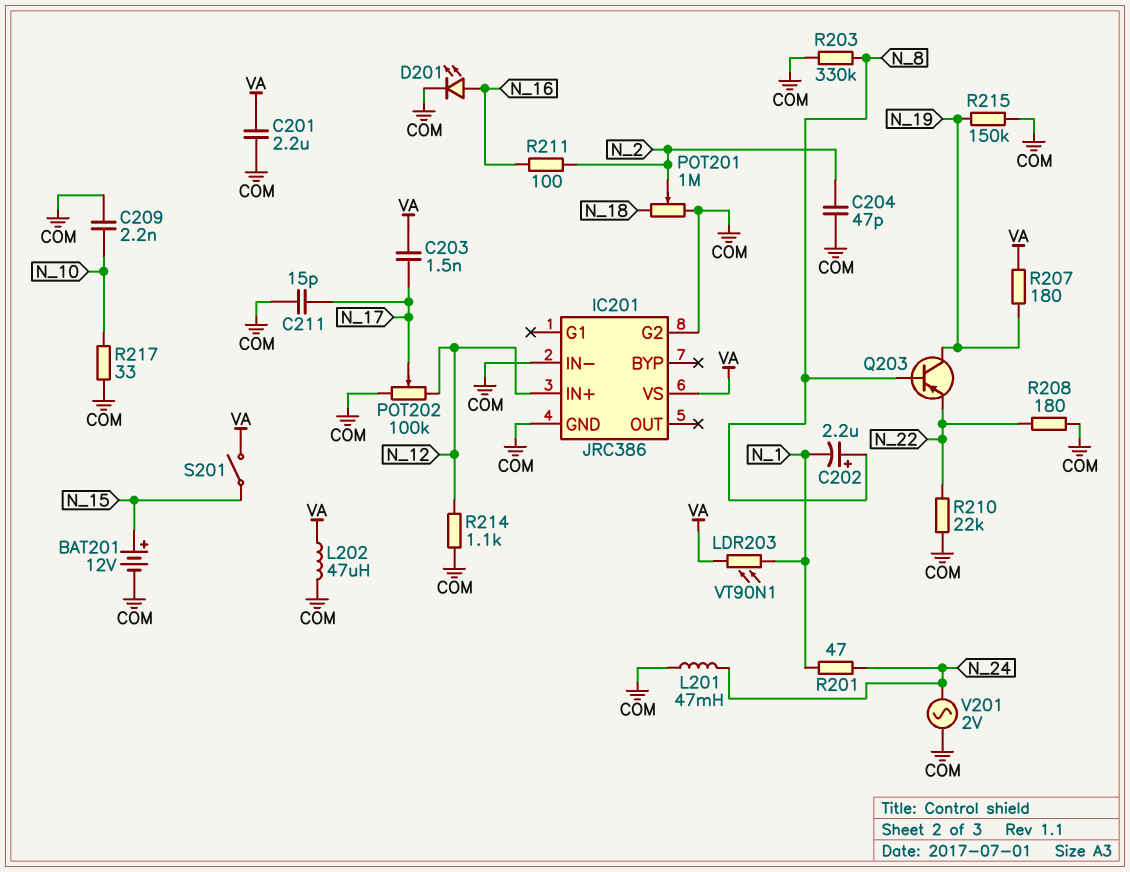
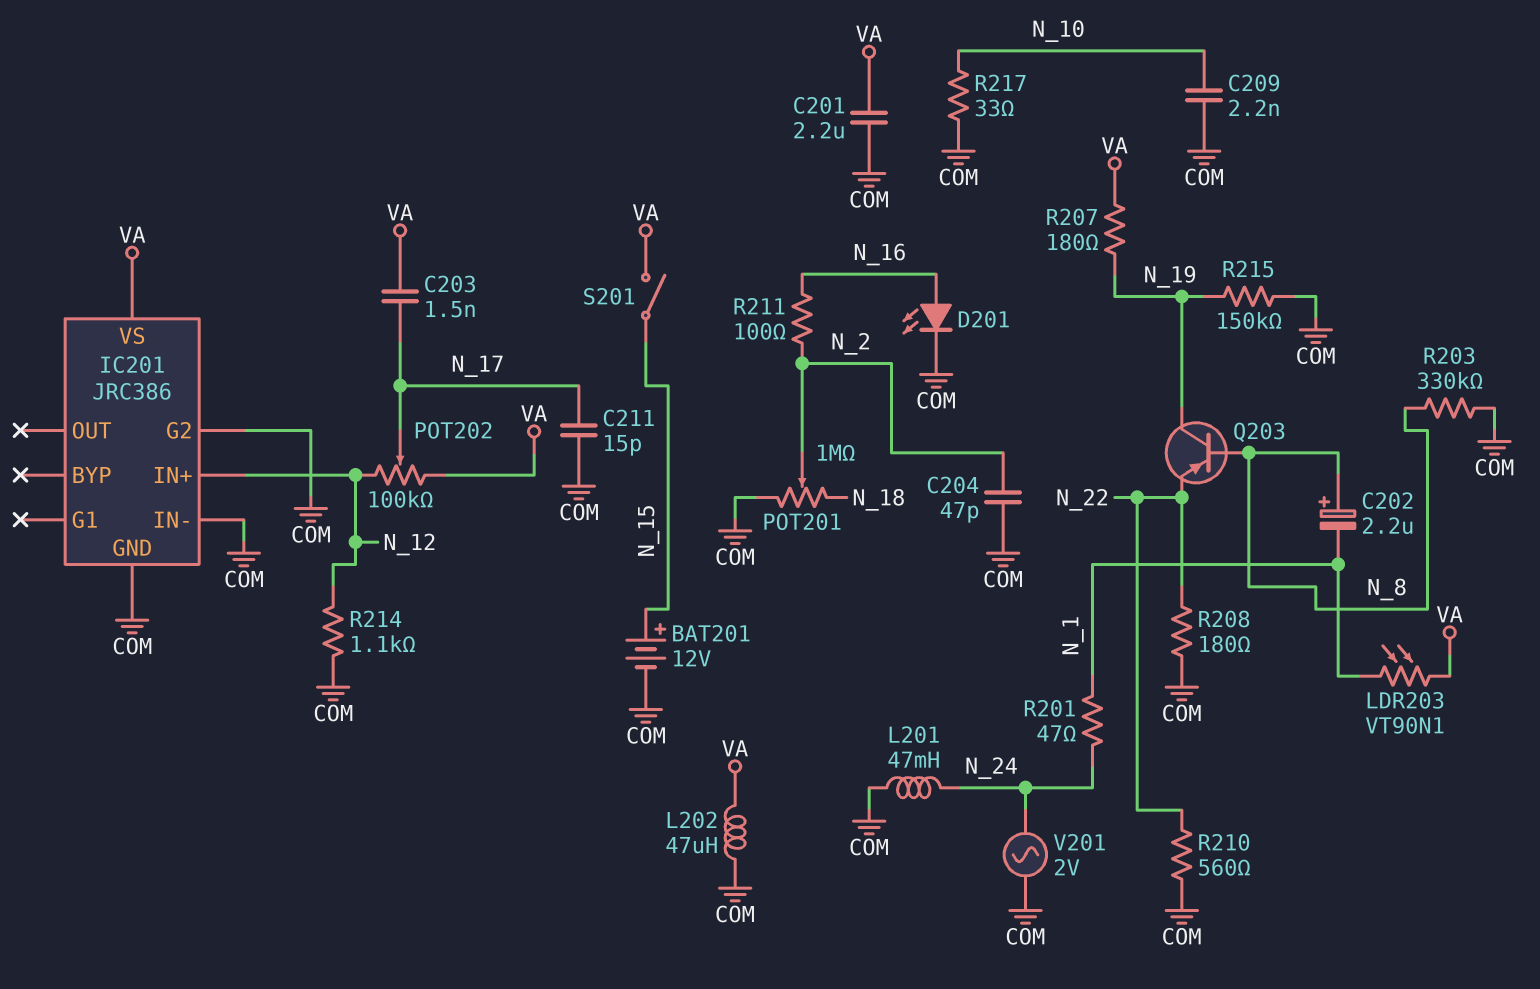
POT202: 100k (COM, N_12, wiper N_17) -> 100k (N_12, VA, wiper N_17)
R210: 22k (COM, N_22) -> 560 (COM, N_22)

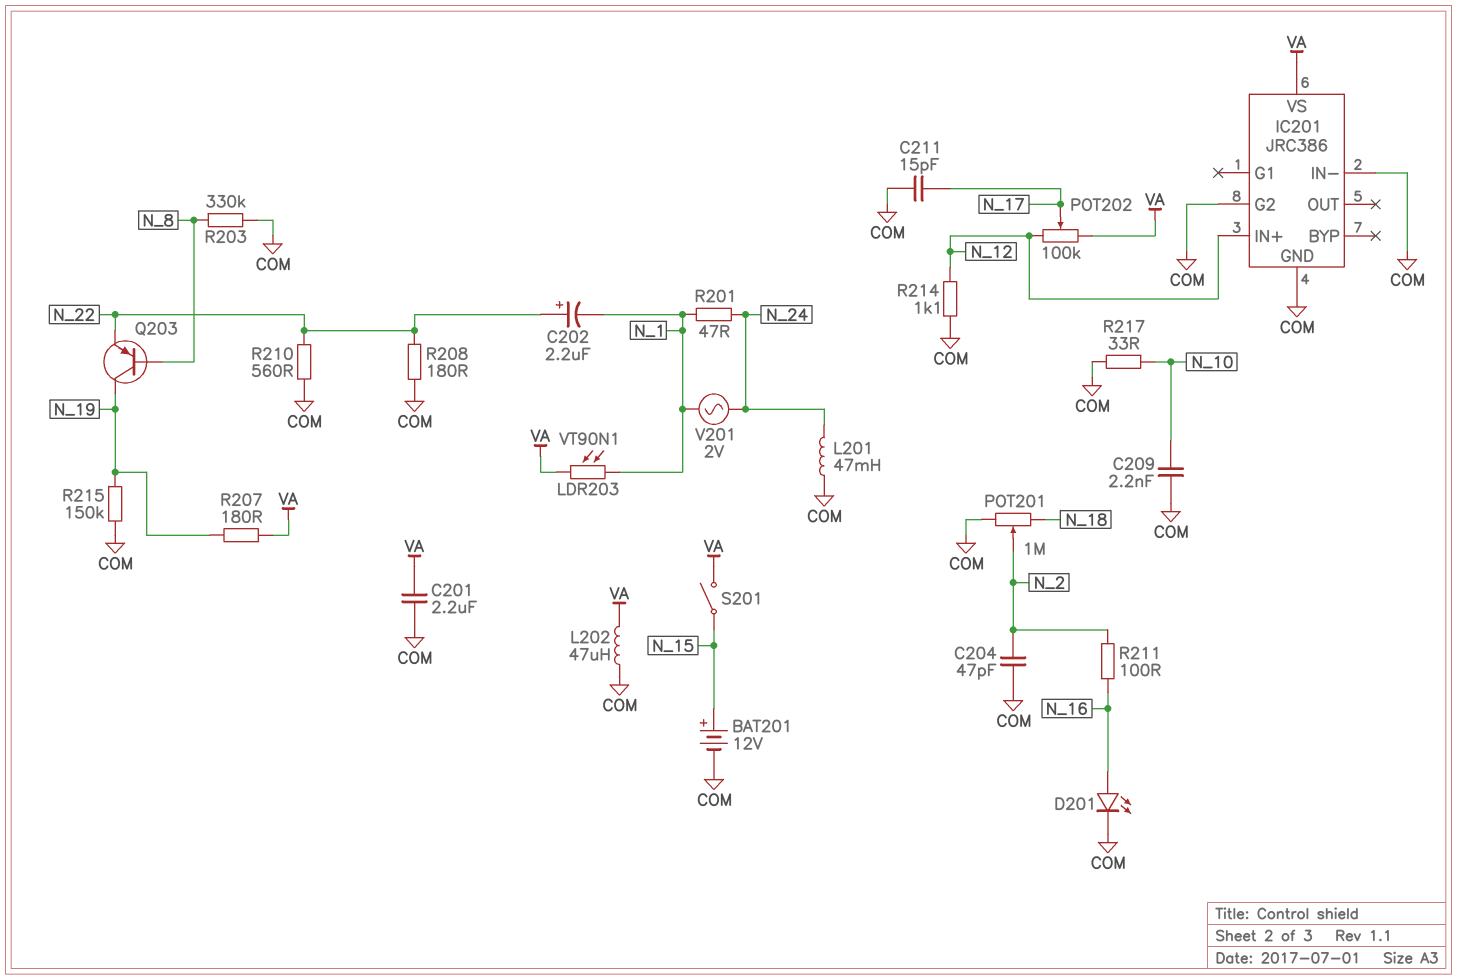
C202: 2.2uF (plus N_8, minus N_1) -> 2.2uF (plus N_22, minus N_1)
C203: 1.5nF (N_17, VA) -> none
V201: AC 2V (COM, N_24) -> AC 2V (N_1, N_24)

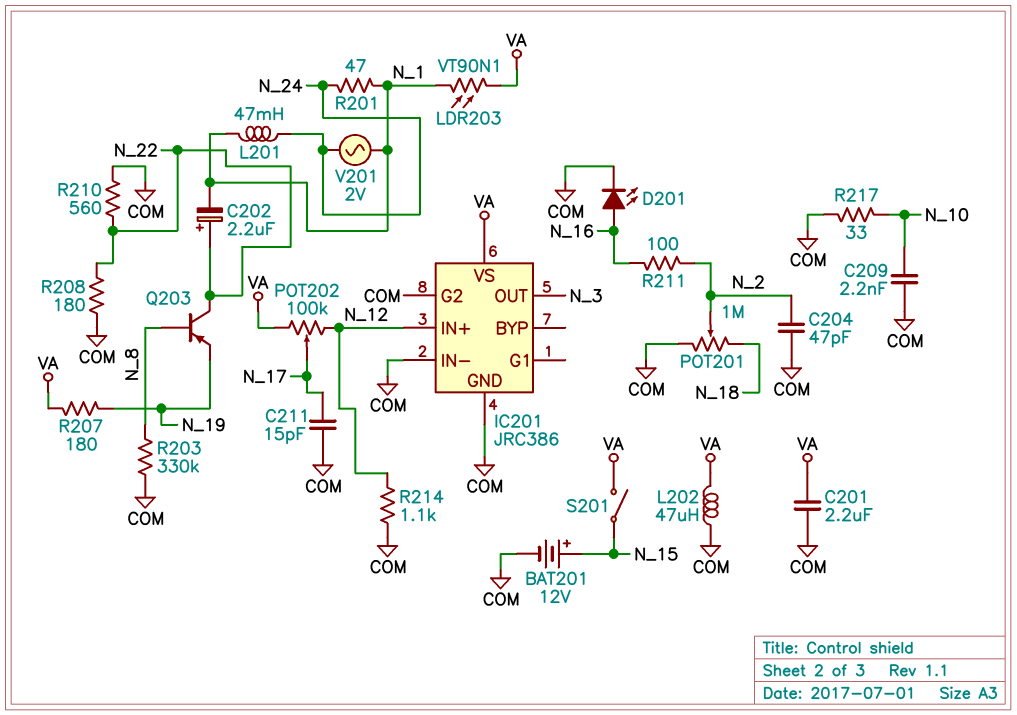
IC201 pin OUT: none -> N_3
L201: 47mH (COM, N_24) -> 47mH (N_1, N_24)
Q203: PNP (B N_8, C N_19, E N_22) -> PNP (B N_8, C N_22, E N_19)
R215: 150k (COM, N_19) -> none

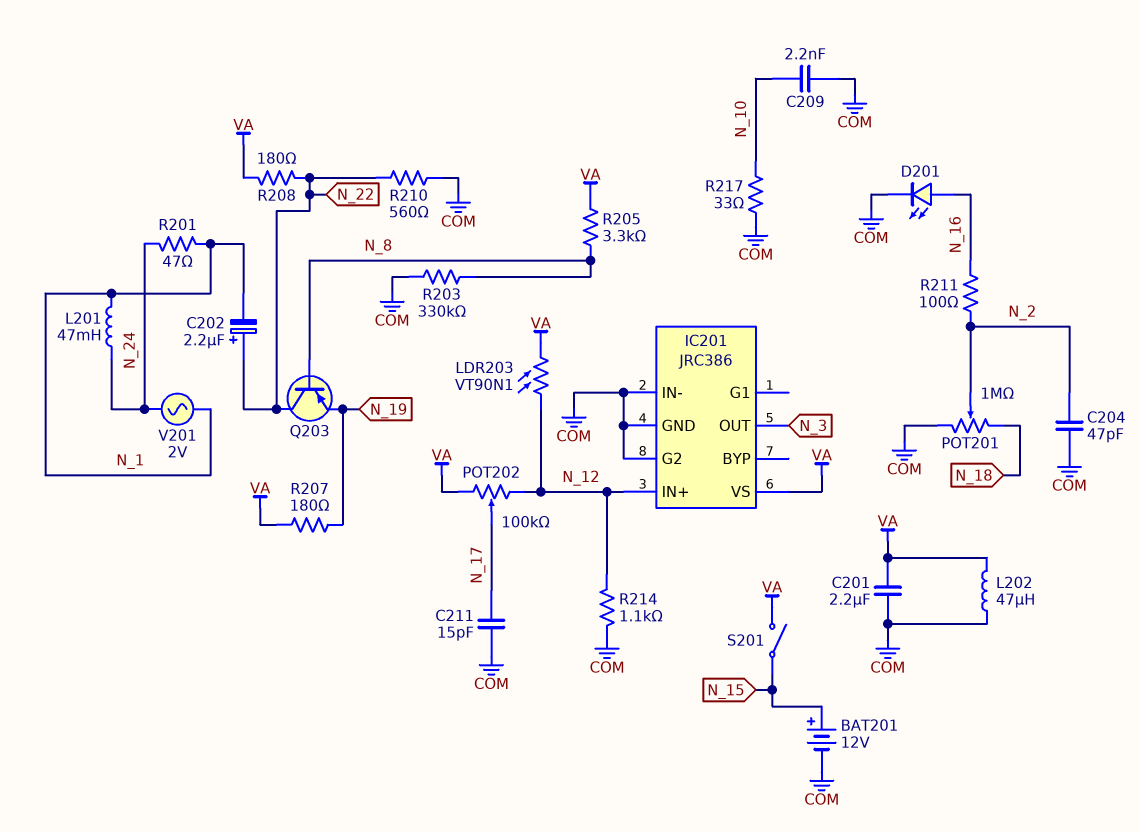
LDR203: VT90N1 (N_1, VA) -> VT90N1 (N_12, VA)
R205: none -> 3.3k (N_8, VA)
R208: 180 (COM, N_22) -> 180 (N_22, VA)

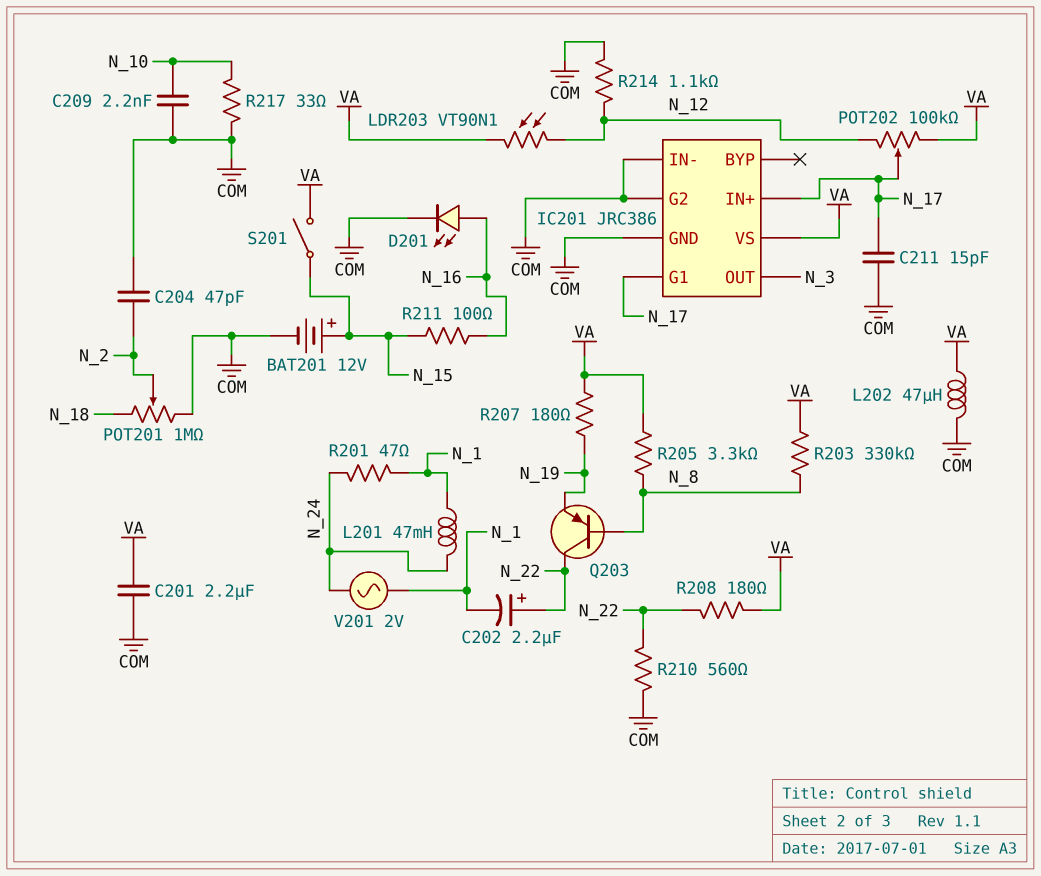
IC201 pin G1: none -> N_17
IC201 pin IN+: N_12 -> N_17
R203: 330k (COM, N_8) -> 330k (N_8, VA)
R211: 100 (N_2, N_16) -> 100 (N_15, N_16)

